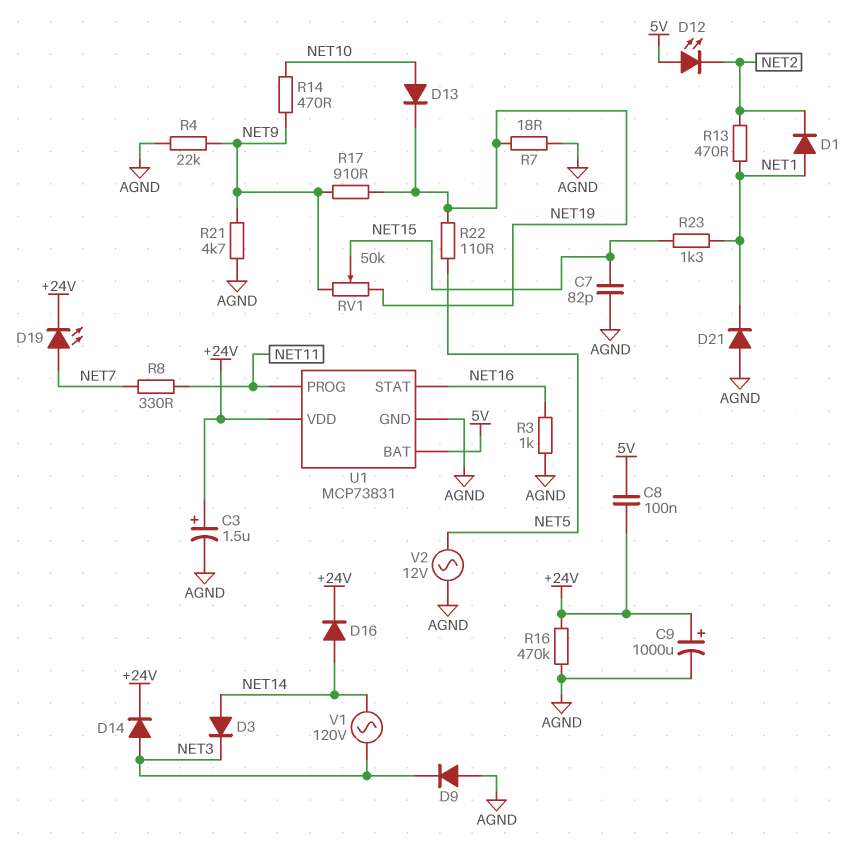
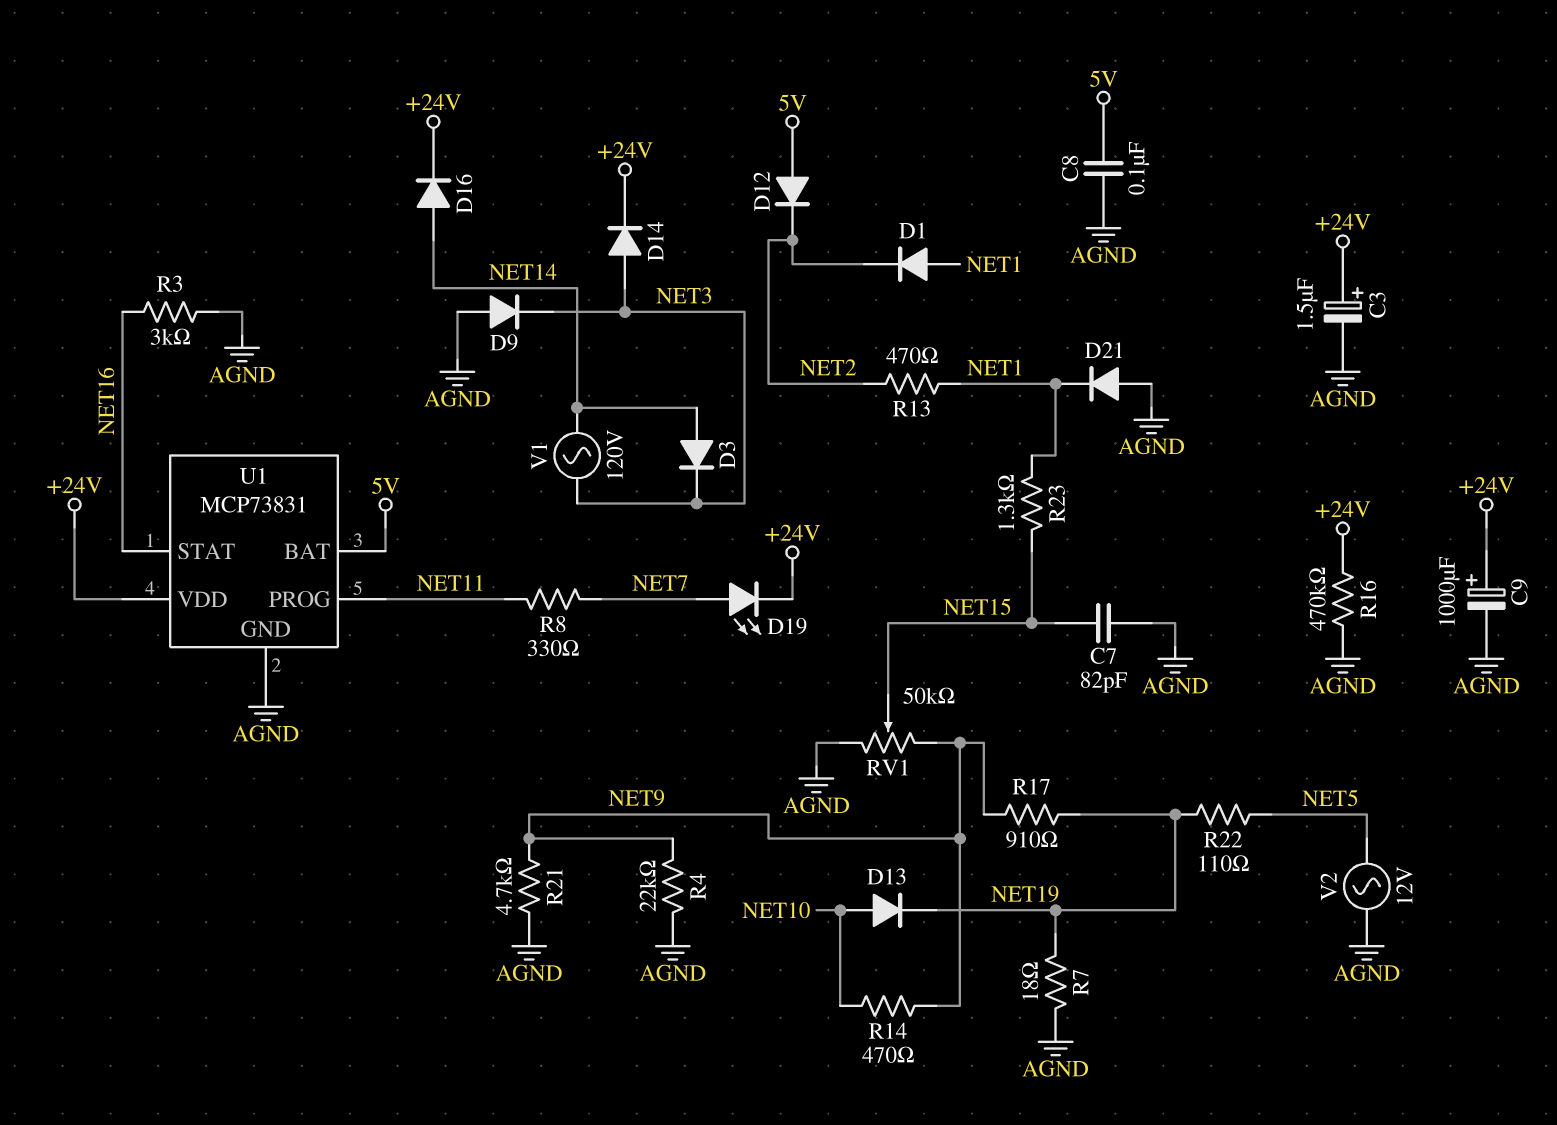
C8: 100nF (+24V, 5V) -> 100nF (5V, AGND)
D12: LED (A 5V, K NET2) -> diode (A 5V, K NET2)
R3: 1k (AGND, NET16) -> 3k (AGND, NET16)
RV1: 50k (NET9, NET19, wiper NET15) -> 50k (AGND, NET9, wiper NET15)

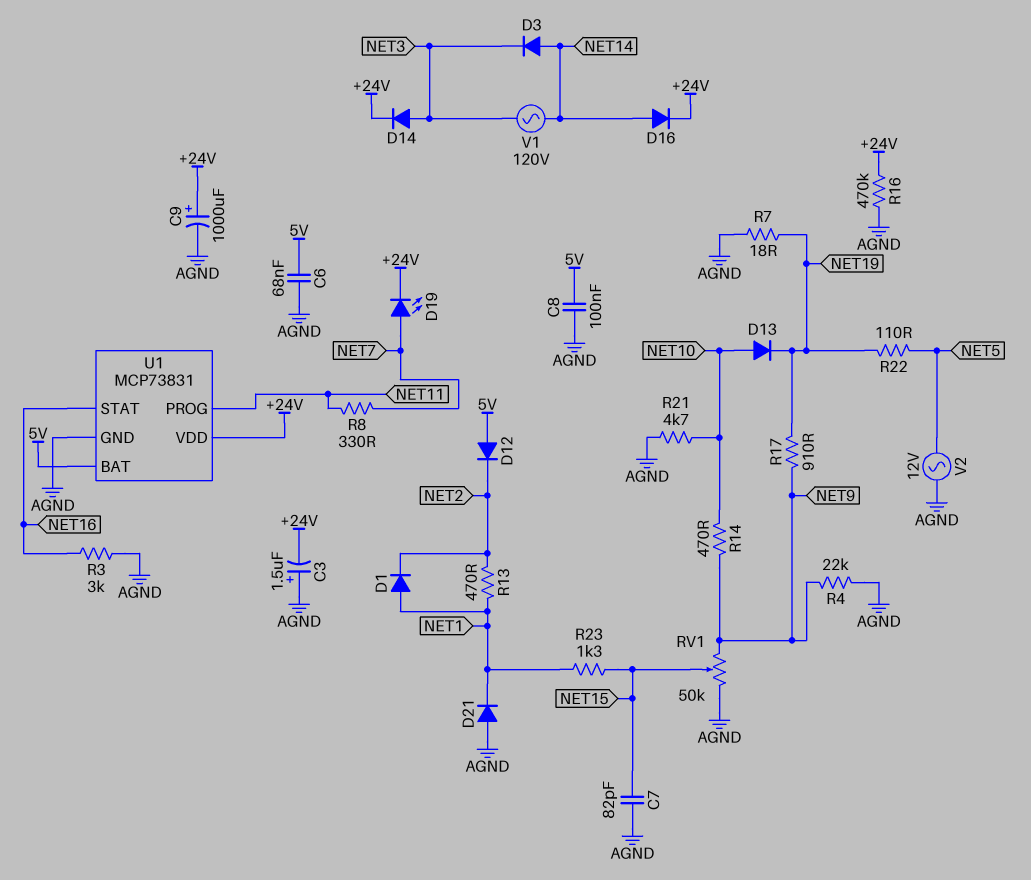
C3: 1.5uF (plus +24V, minus AGND) -> 1.5uF (plus AGND, minus +24V)
C6: none -> 68nF (5V, AGND)
D9: diode (A AGND, K NET3) -> none
R21: 4.7k (AGND, NET9) -> 4.7k (AGND, NET10)

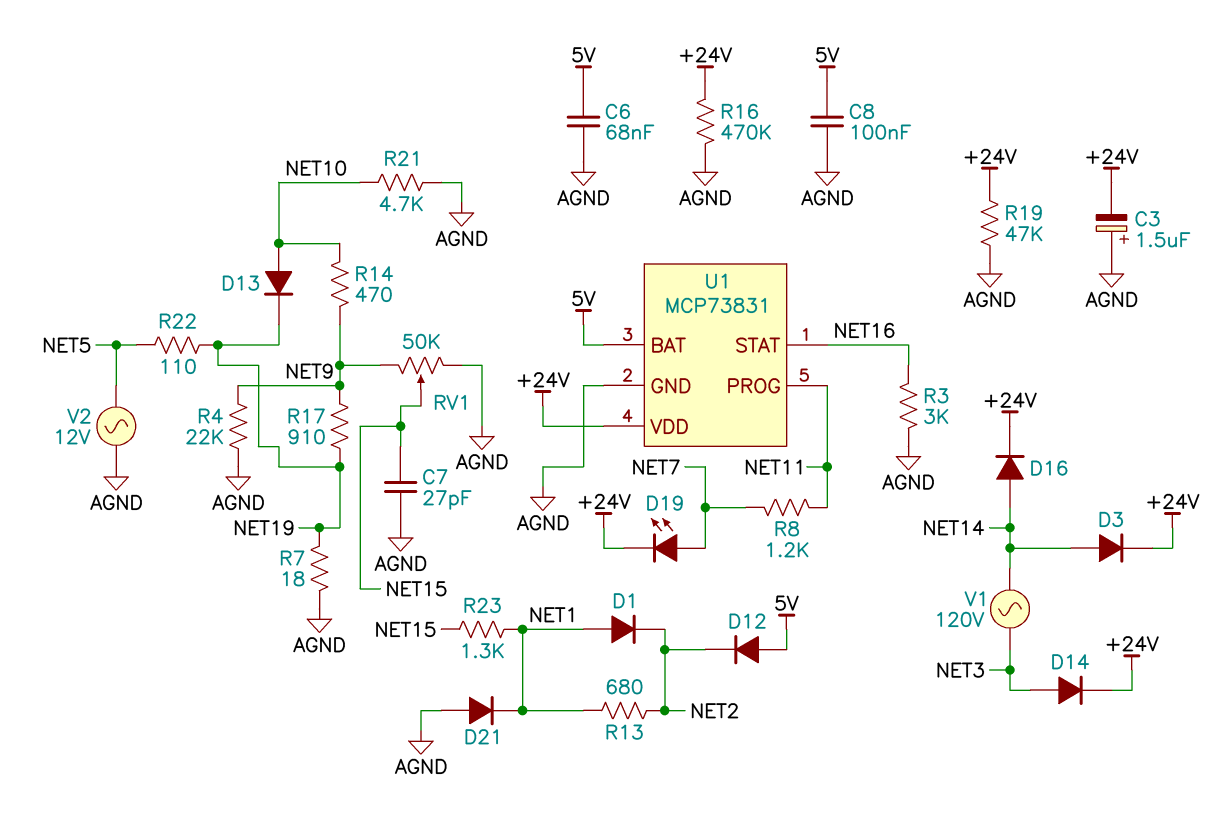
C7: 82pF (AGND, NET15) -> 27pF (AGND, NET15)
C9: 1000uF (plus +24V, minus AGND) -> none
D3: diode (A NET14, K NET3) -> diode (A NET14, K +24V)
R8: 330 (NET7, NET11) -> 1.2k (NET7, NET11)
R13: 470 (NET1, NET2) -> 680 (NET1, NET2)
R19: none -> 47k (+24V, AGND)

